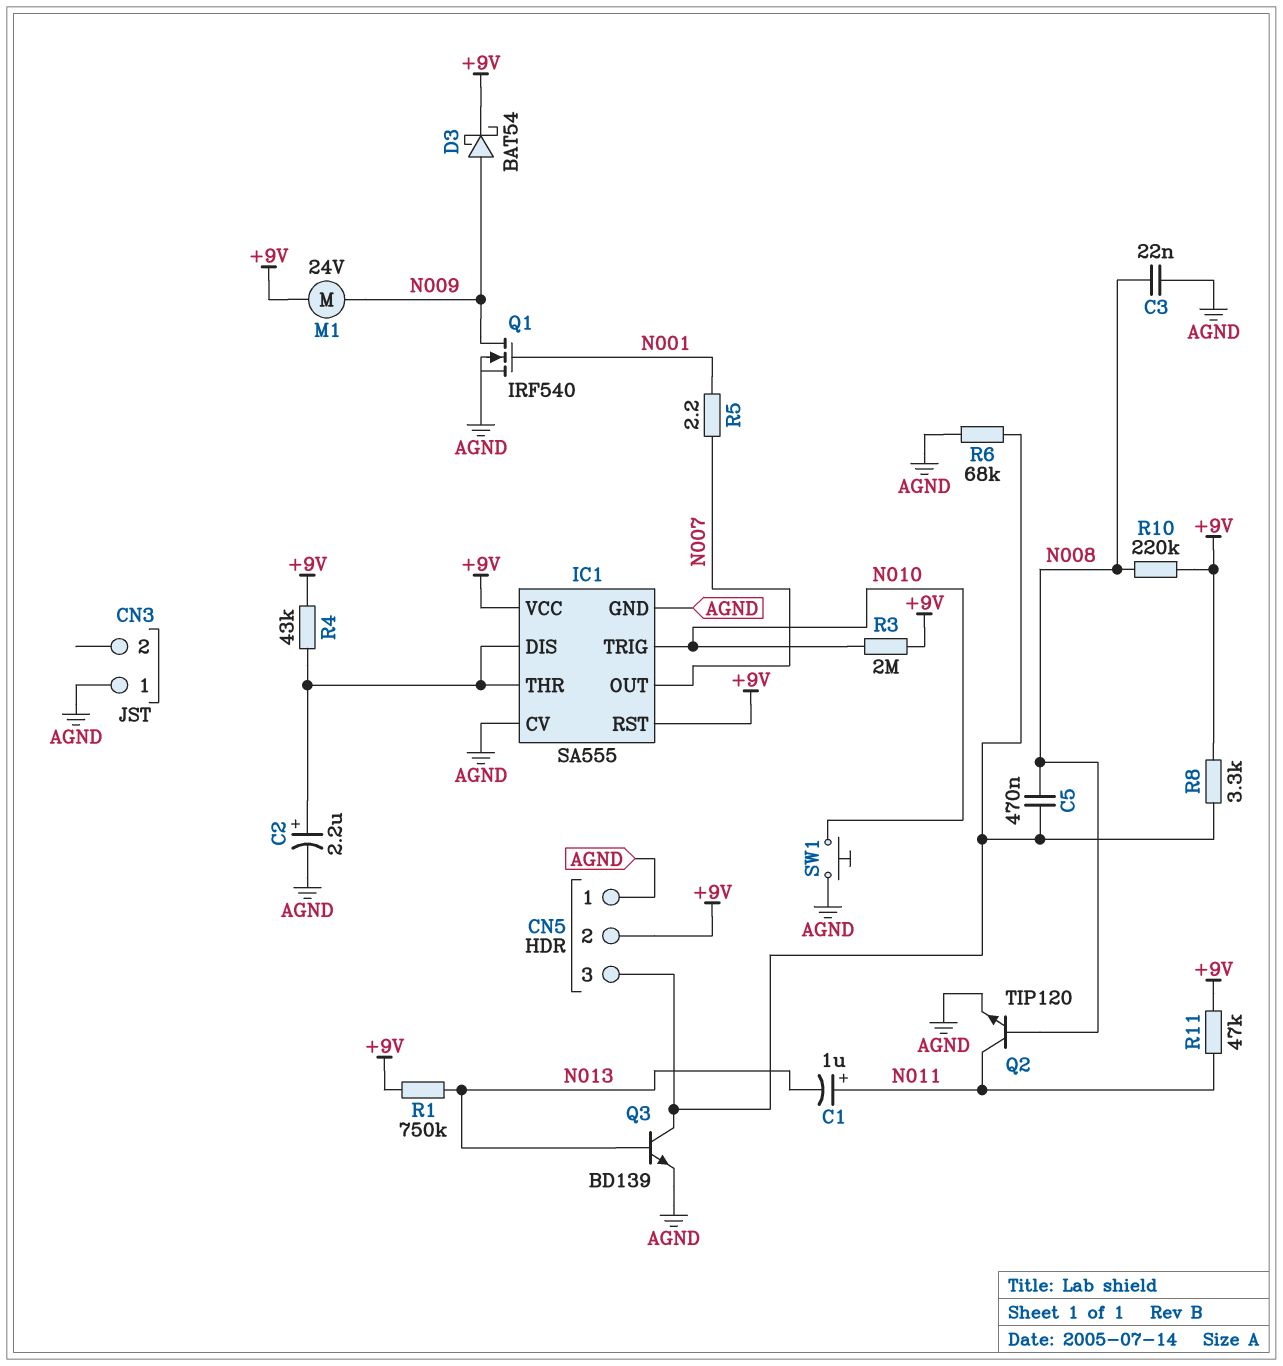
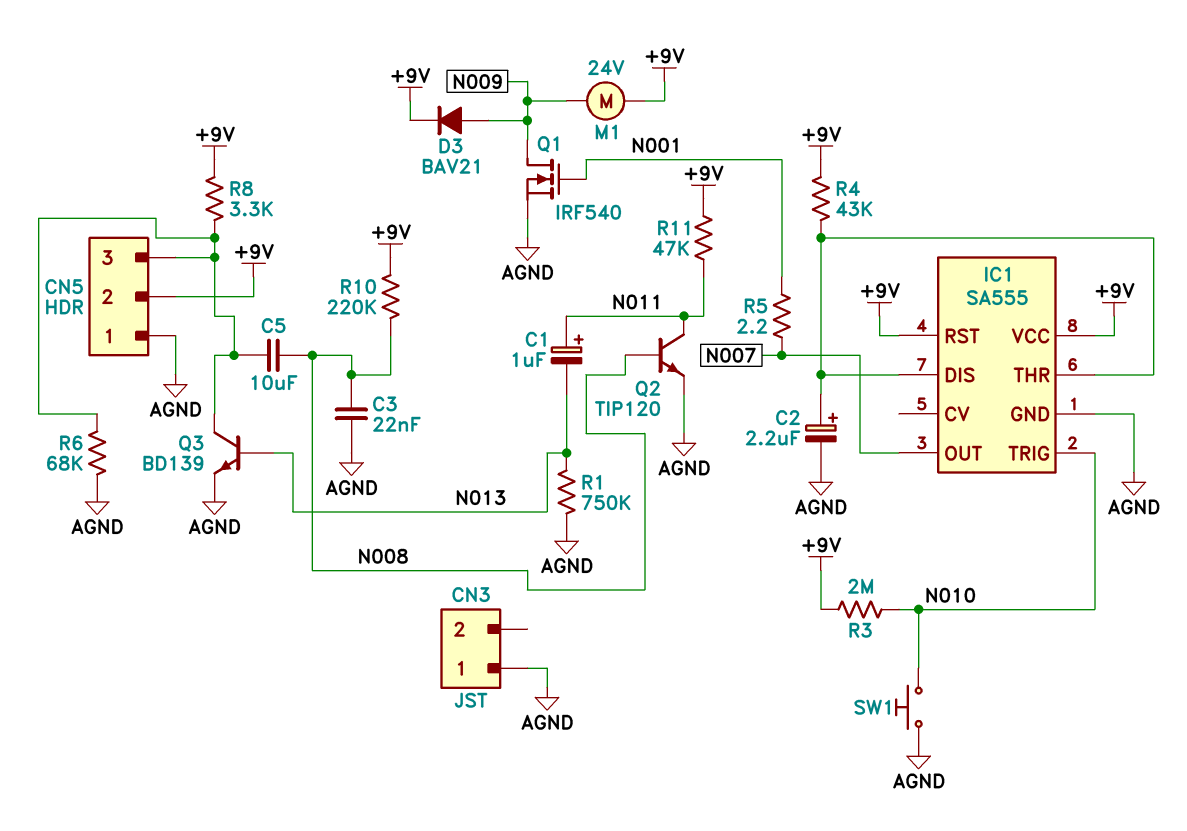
C5: 470nF (CN5/3, N008) -> 10uF (CN5/3, N008)
D3: schottky BAT54 (A N009, K +9V) -> diode BAV21 (A N009, K +9V)
IC1 pin CV: AGND -> none
R1: 750k (+9V, N013) -> 750k (AGND, N013)

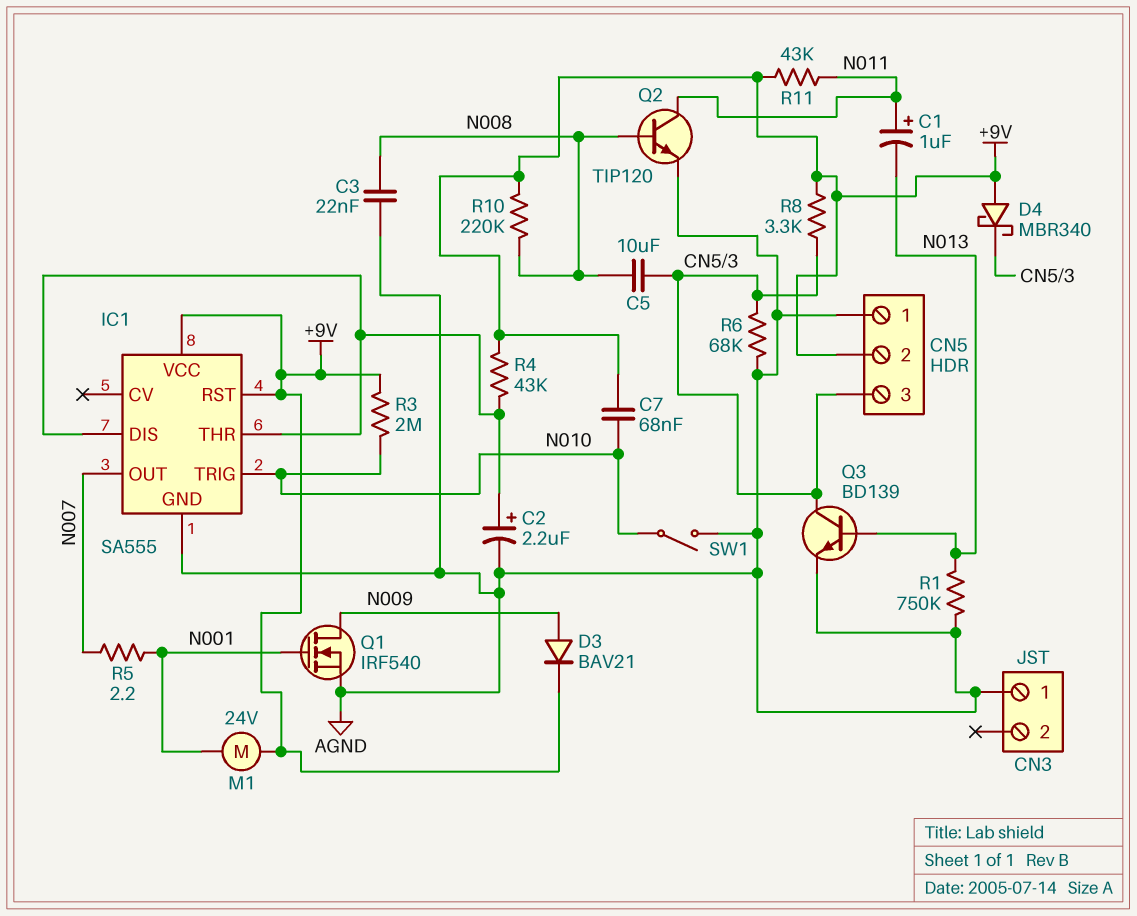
C7: none -> 68nF (+9V, N010)
D4: none -> schottky MBR340 (A +9V, K CN5/3)
M1: motor 24V (+9V, N009) -> motor 24V (+9V, N001)
R11: 47k (+9V, N011) -> 43k (+9V, N011)
SW1: button (AGND, N010) -> switch (AGND, N010)

